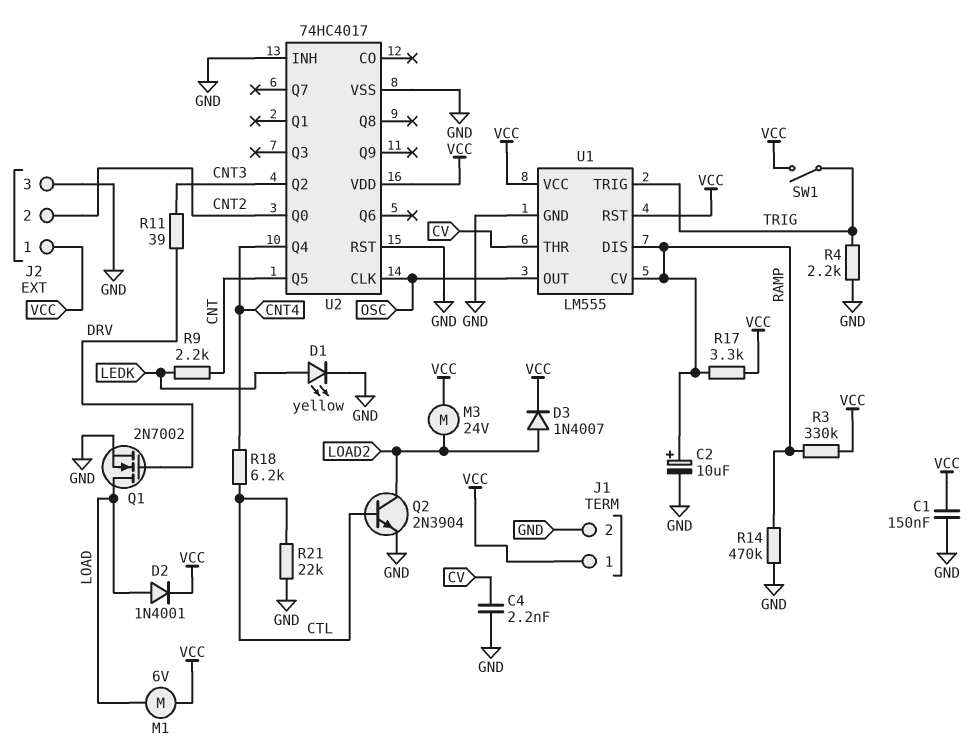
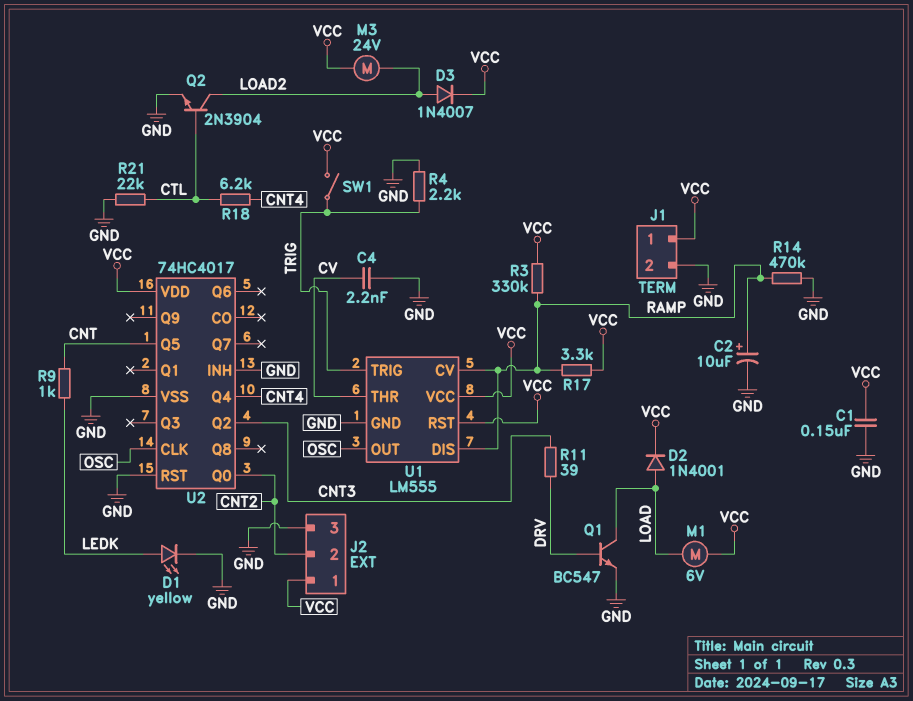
Q1: NMOS 2N7002 (G DRV, D LOAD, S GND) -> NPN BC547 (B DRV, C LOAD, E GND)
R9: 2.2k (CNT, LEDK) -> 1k (CNT, LEDK)

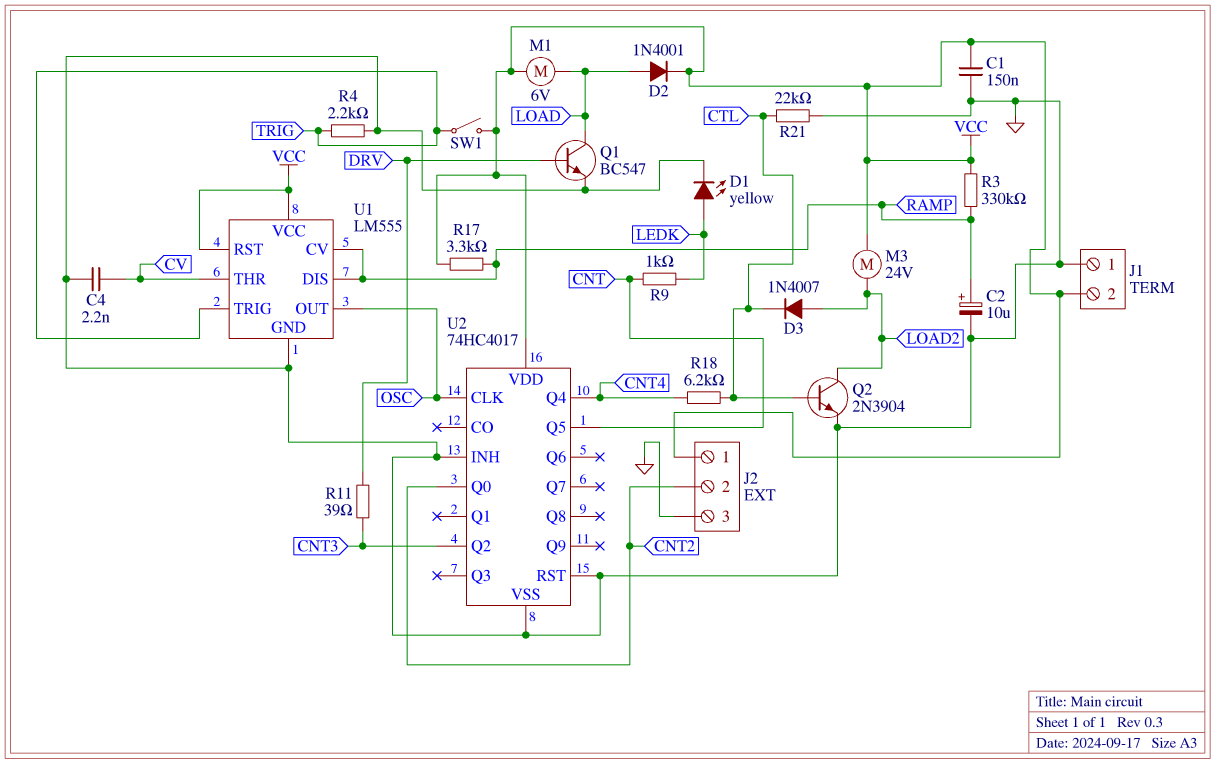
D3: diode 1N4007 (A LOAD2, K VCC) -> diode 1N4007 (A LOAD2, K CTL)
J1 pin 1: VCC -> GND
J1 pin 2: GND -> VCC
R14: 470k (GND, RAMP) -> none

